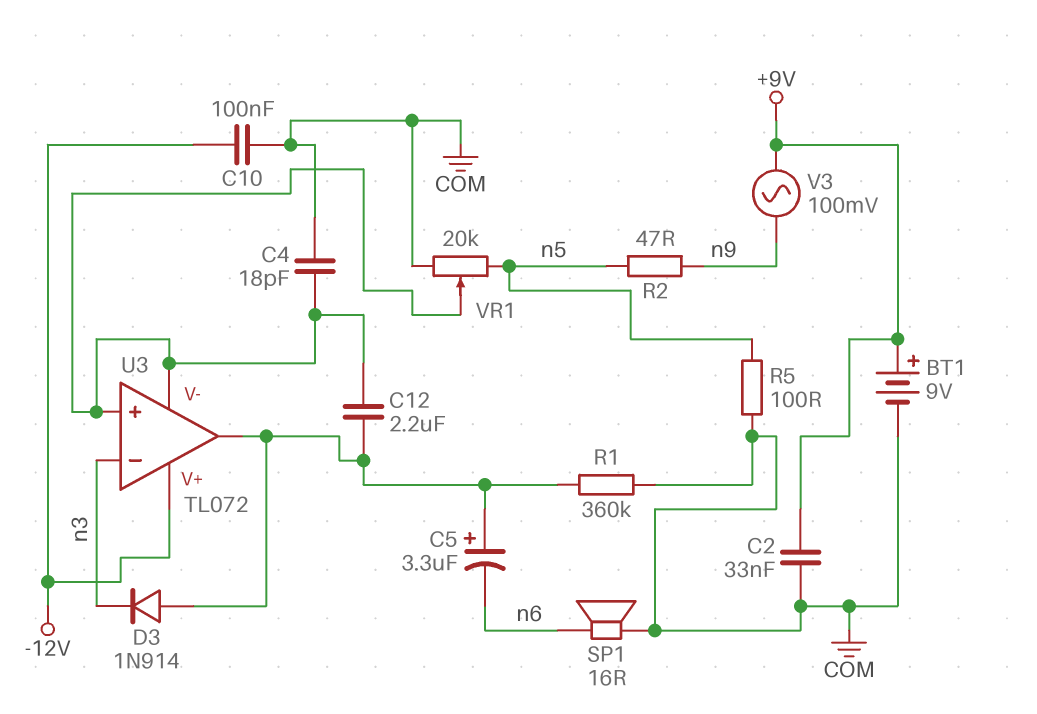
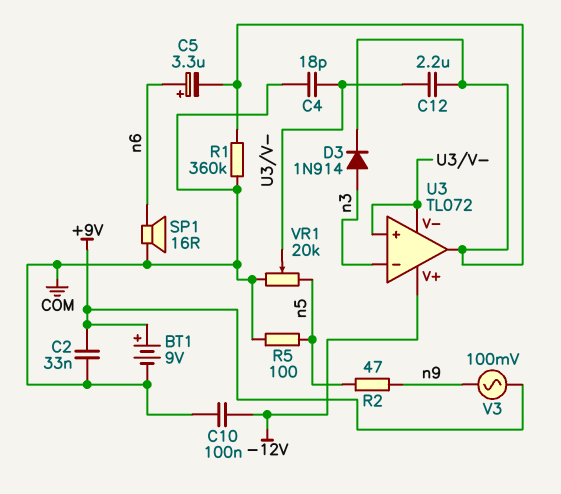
C5: 3.3uF (plus U3/out, minus n6) -> 3.3uF (plus n6, minus U3/out)
D3: diode 1N914 (A U3/out, K n3) -> diode 1N914 (A n3, K U3/out)

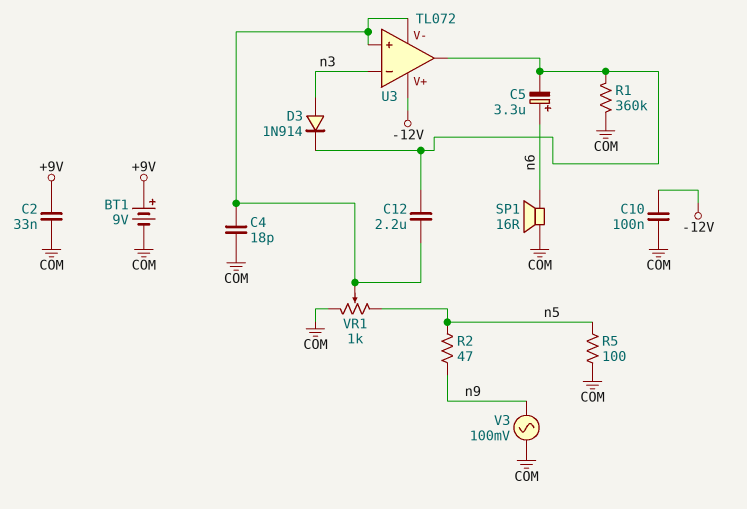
V3: AC 100mV (+9V, n9) -> AC 100mV (COM, n9)
VR1: 20k (COM, n5, wiper U3/V-) -> 1k (COM, n5, wiper U3/V-)

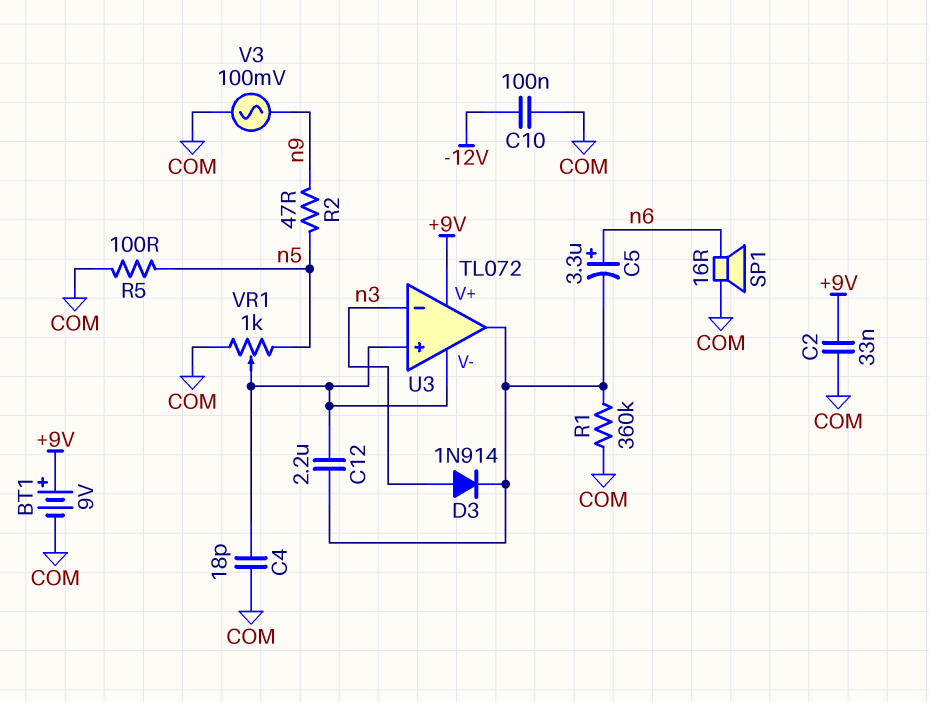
U3 pin V+: -12V -> +9V

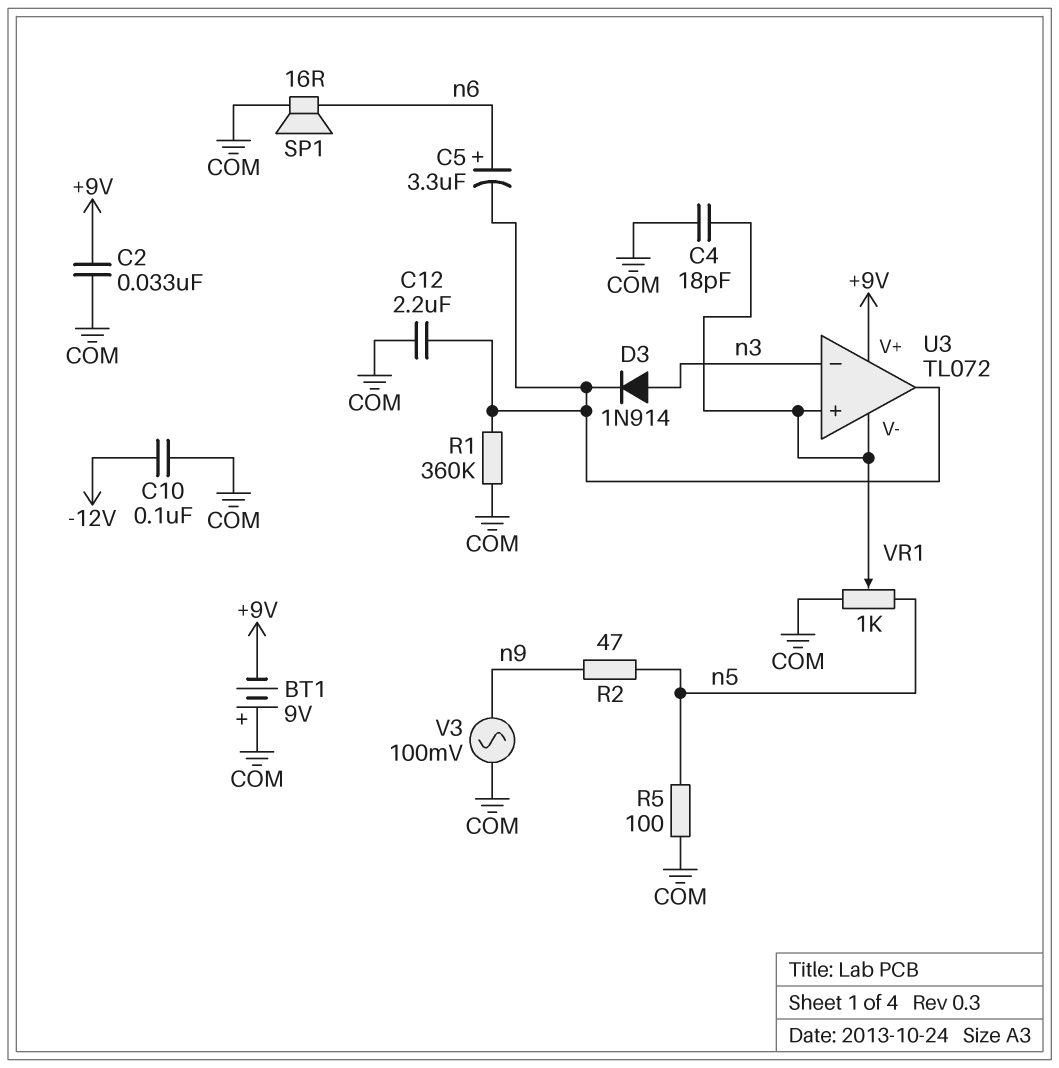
BT1: 9V (plus +9V, minus COM) -> 9V (plus COM, minus +9V)
C12: 2.2uF (U3/V-, U3/out) -> 2.2uF (COM, U3/out)

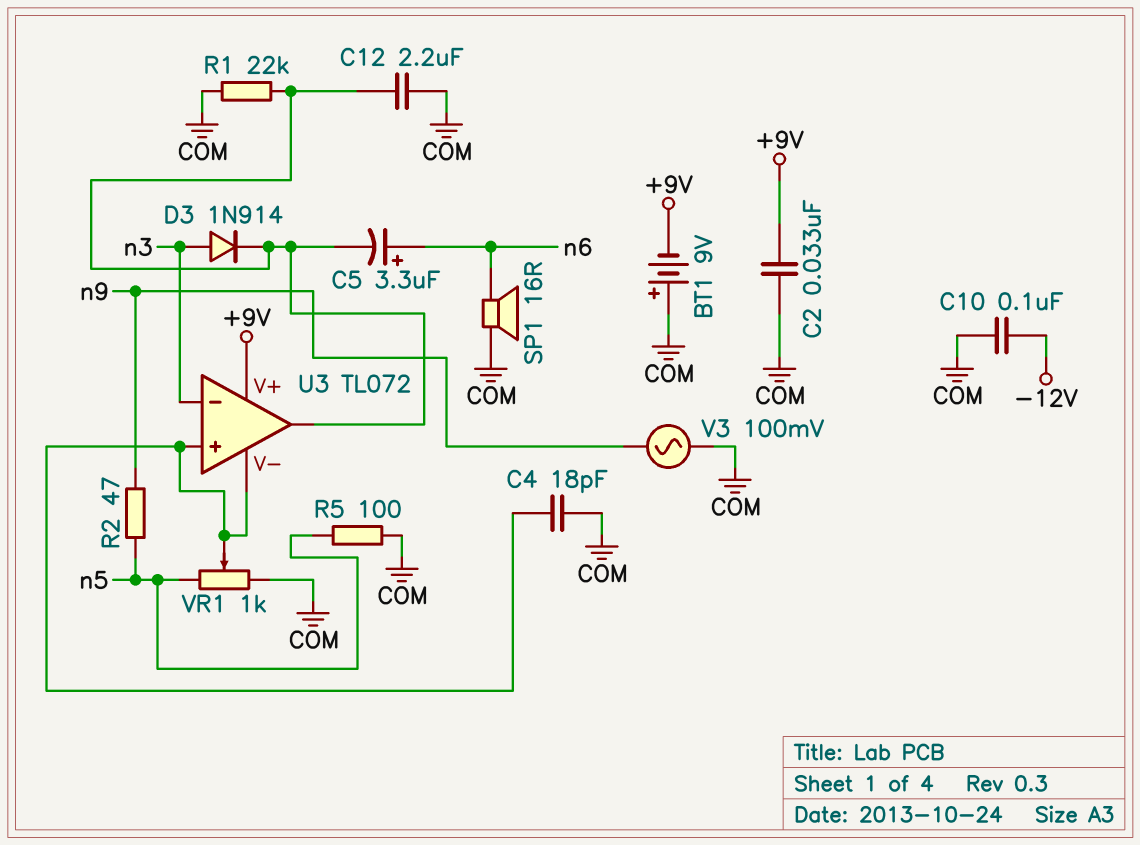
R1: 360k (COM, U3/out) -> 22k (COM, U3/out)

